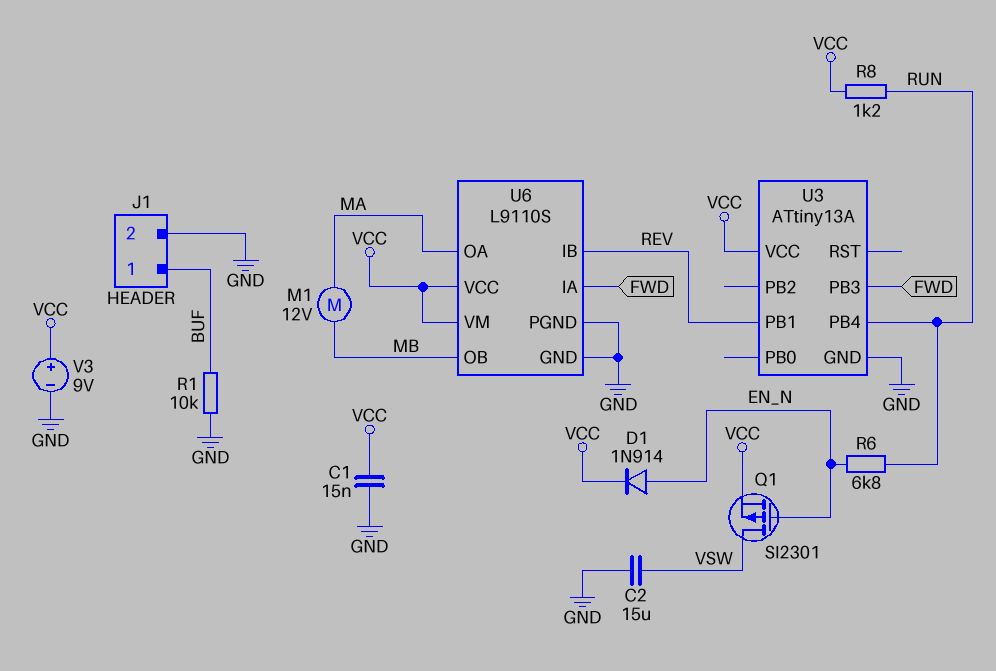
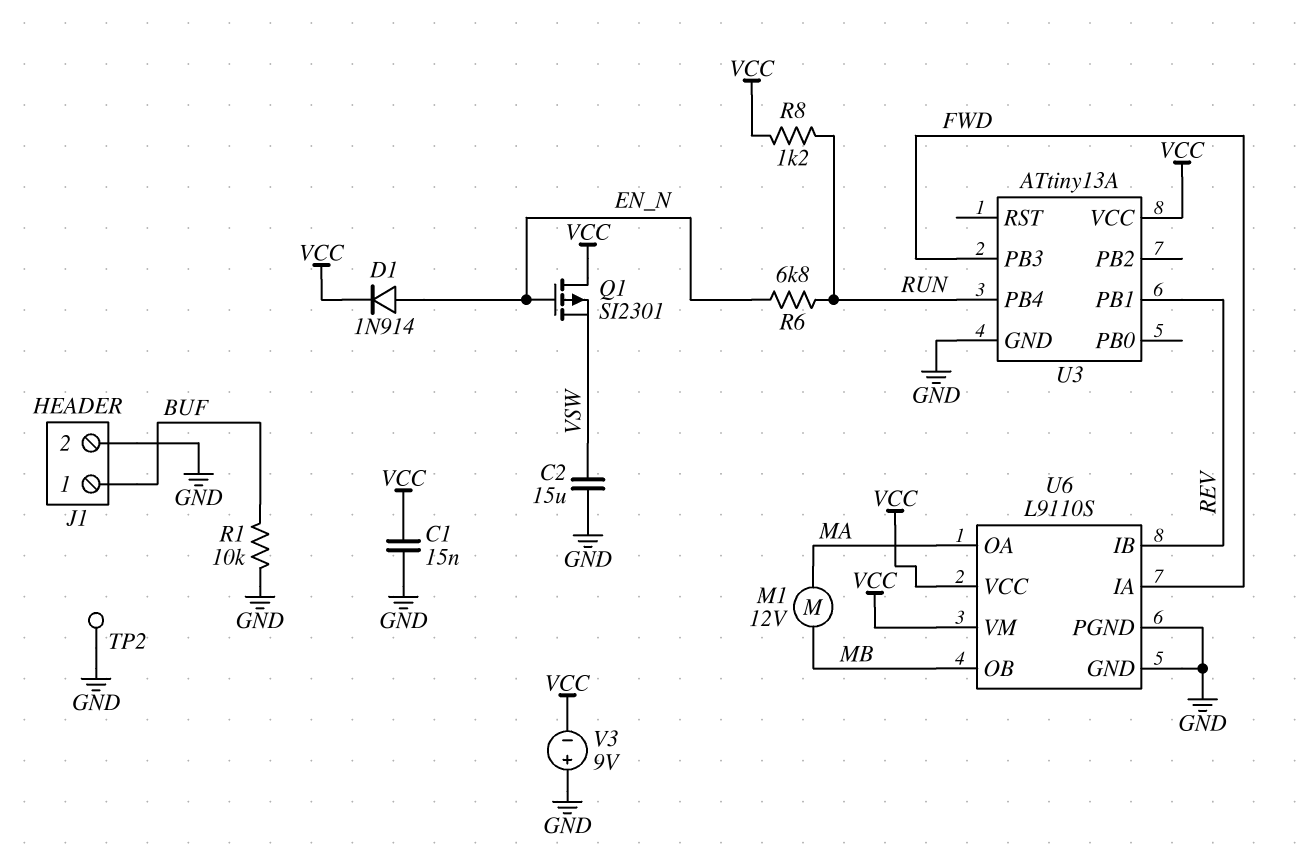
Q1: PMOS SI2301 (G EN_N, D VSW, S VCC) -> PMOS SI2301 (G EN_N, D VCC, S VSW)
TP2: none -> test point (GND)
V3: 9V (plus VCC, minus GND) -> 9V (plus GND, minus VCC)

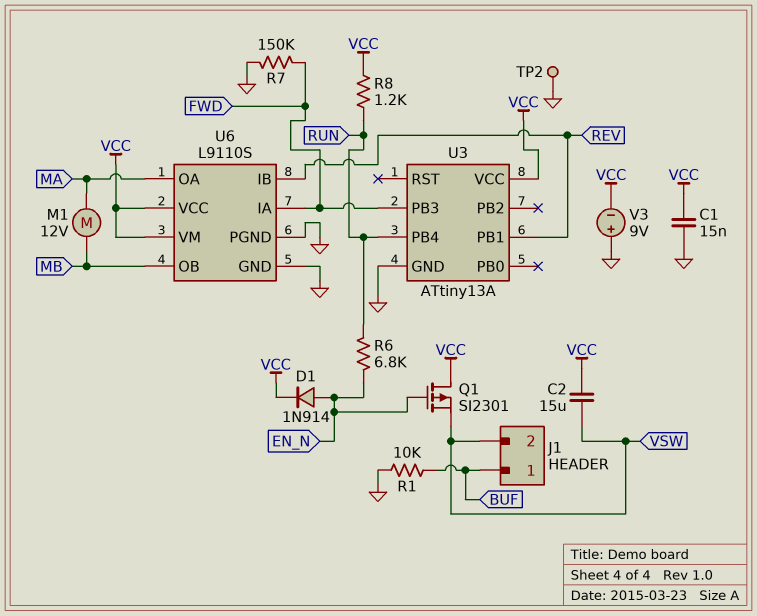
C2: 15uF (GND, VSW) -> 15uF (VCC, VSW)
J1 pin 2: GND -> VSW
R7: none -> 150k (FWD, GND)

